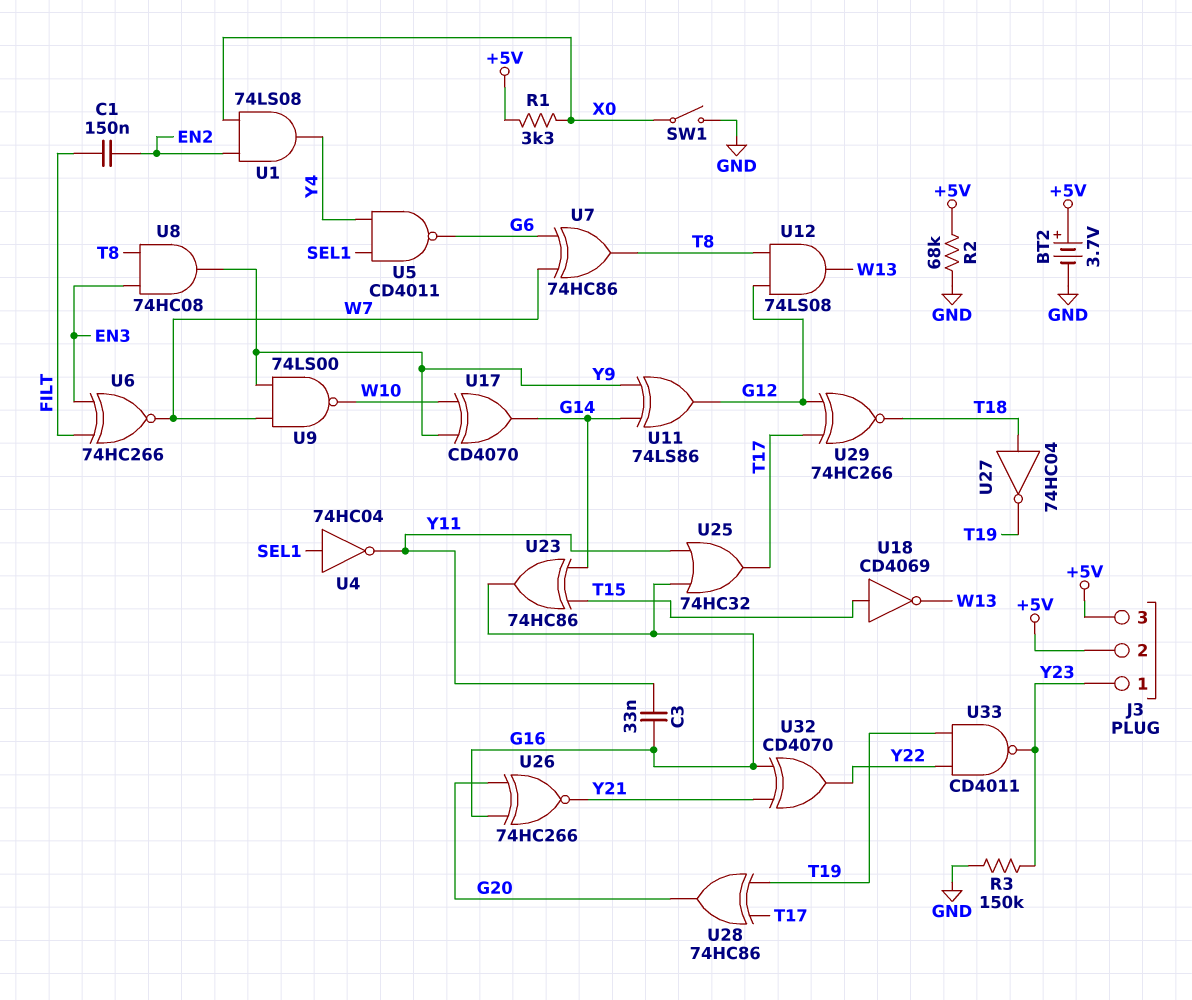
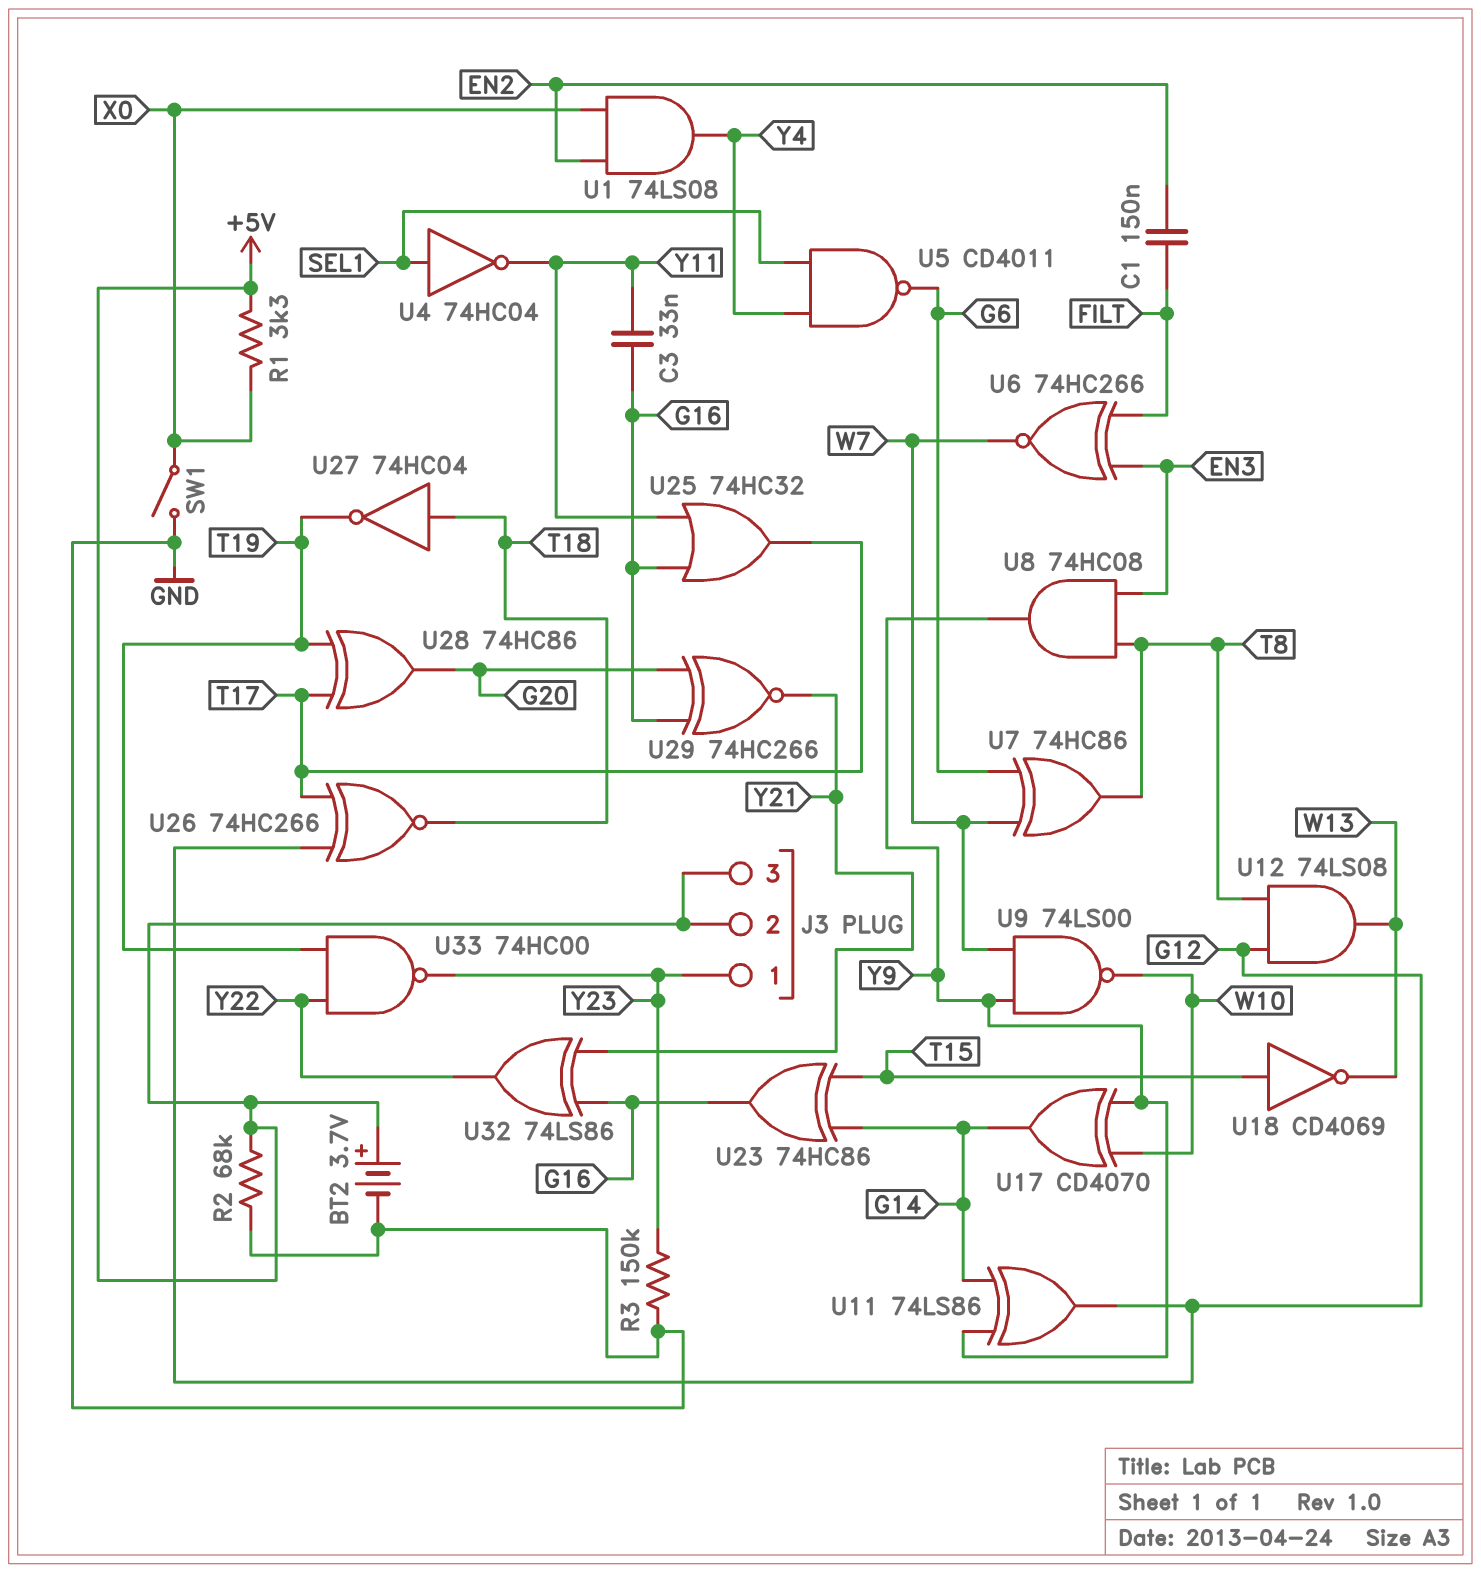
U26: XNOR 74HC266 (in G16, in G20, out Y21) -> XNOR 74HC266 (in G12, in T17, out T18)
U29: XNOR 74HC266 (in G12, in T17, out T18) -> XNOR 74HC266 (in G16, in G20, out Y21)
U32: XOR CD4070 (in G16, in Y21, out Y22) -> XOR 74LS86 (in G16, in Y21, out Y22)
U33: NAND CD4011 (in T19, in Y22, out Y23) -> NAND 74HC00 (in T19, in Y22, out Y23)

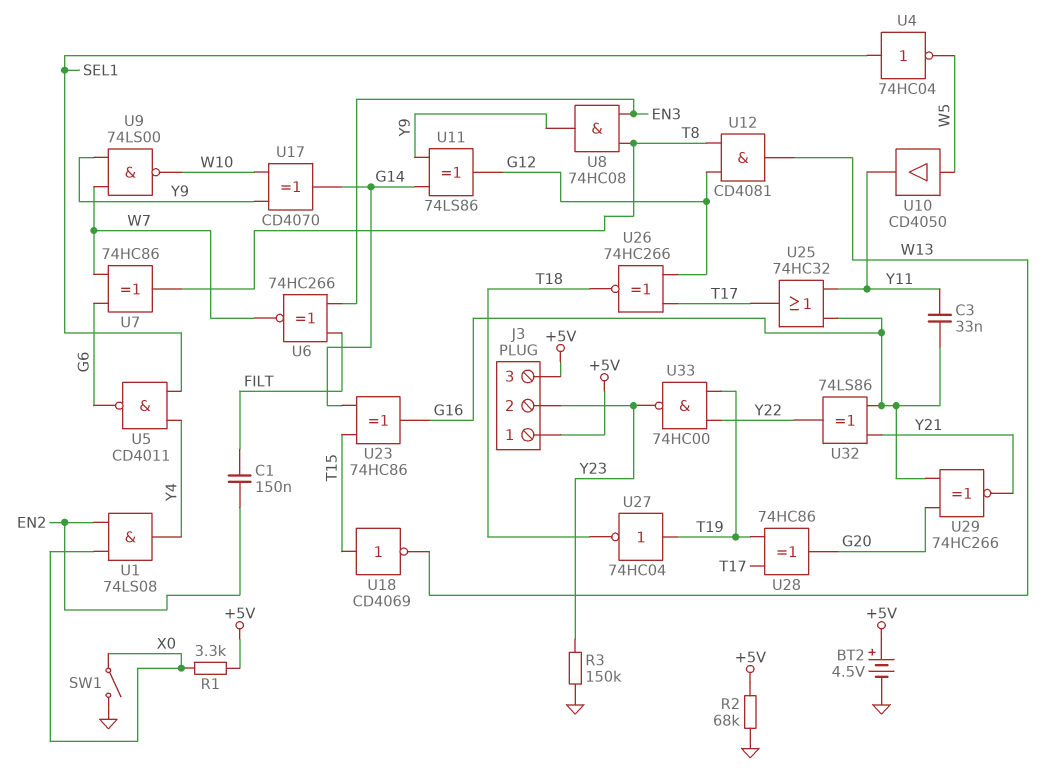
BT2: 3.7V (plus +5V, minus GND) -> 4.5V (plus +5V, minus GND)
J3 pin 1: Y23 -> +5V
J3 pin 2: +5V -> Y23
U4: NOT 74HC04 (in SEL1, out Y11) -> NOT 74HC04 (in SEL1, out W5)
U10: none -> buffer CD4050 (in W5, out Y11)
U12: AND 74LS08 (in G12, in T8, out W13) -> AND CD4081 (in G12, in T8, out W13)
U27: NOT 74HC04 (in T18, out T19) -> NOT 74HC04 (in T19, out T18)

